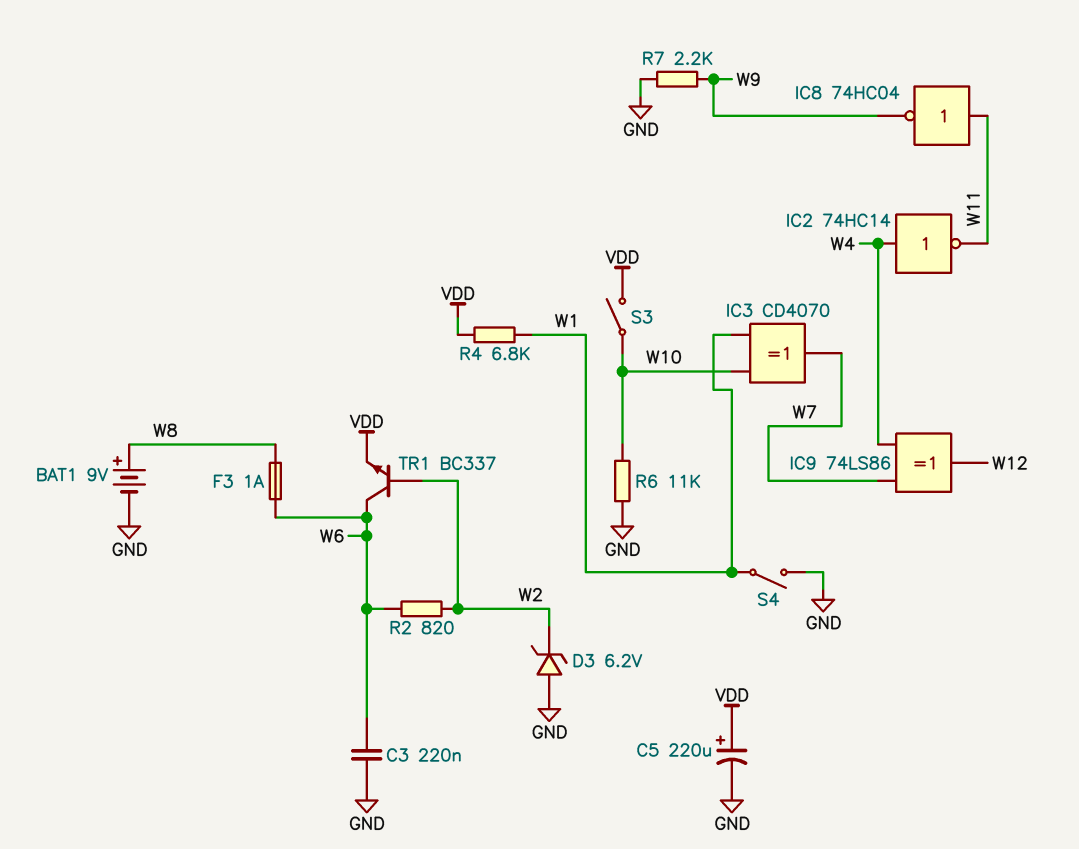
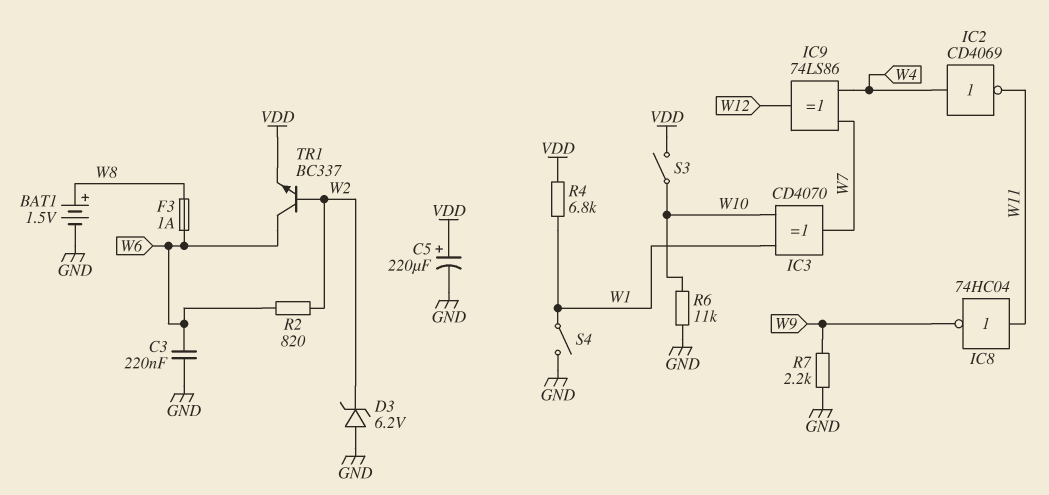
BAT1: 9V (plus W8, minus GND) -> 1.5V (plus W8, minus GND)
IC2: NOT 74HC14 (in W4, out W11) -> NOT CD4069 (in W4, out W11)

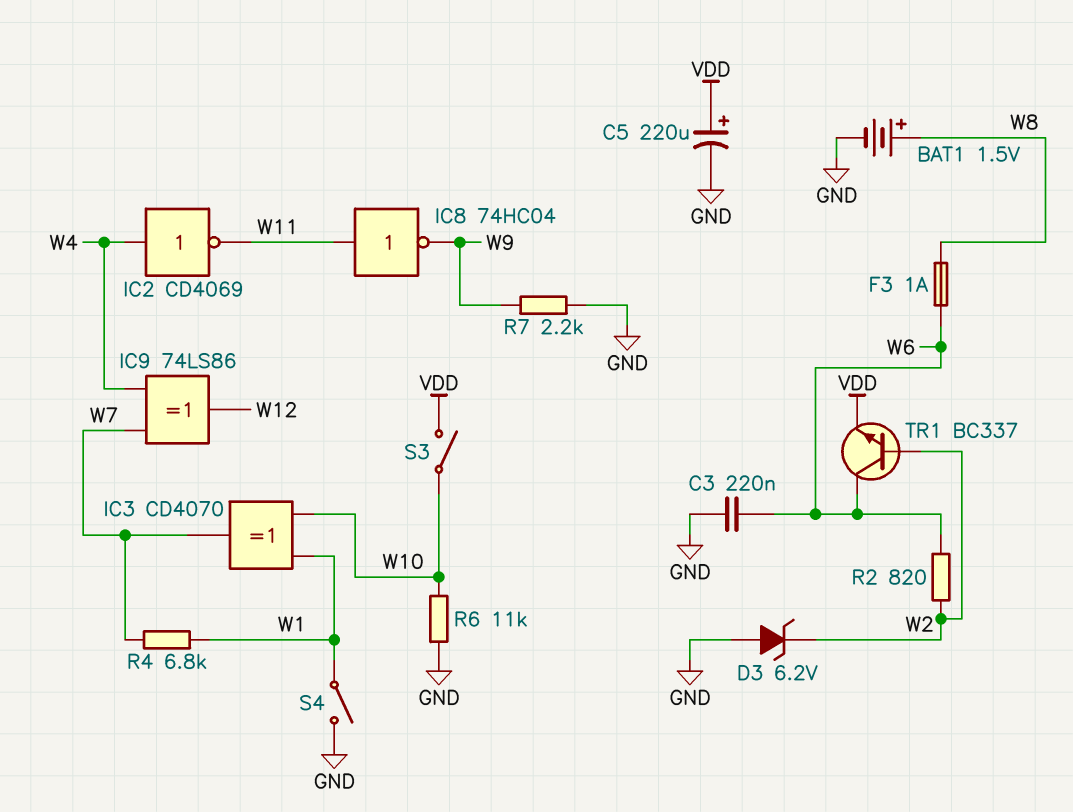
R4: 6.8k (VDD, W1) -> 6.8k (W1, W7)

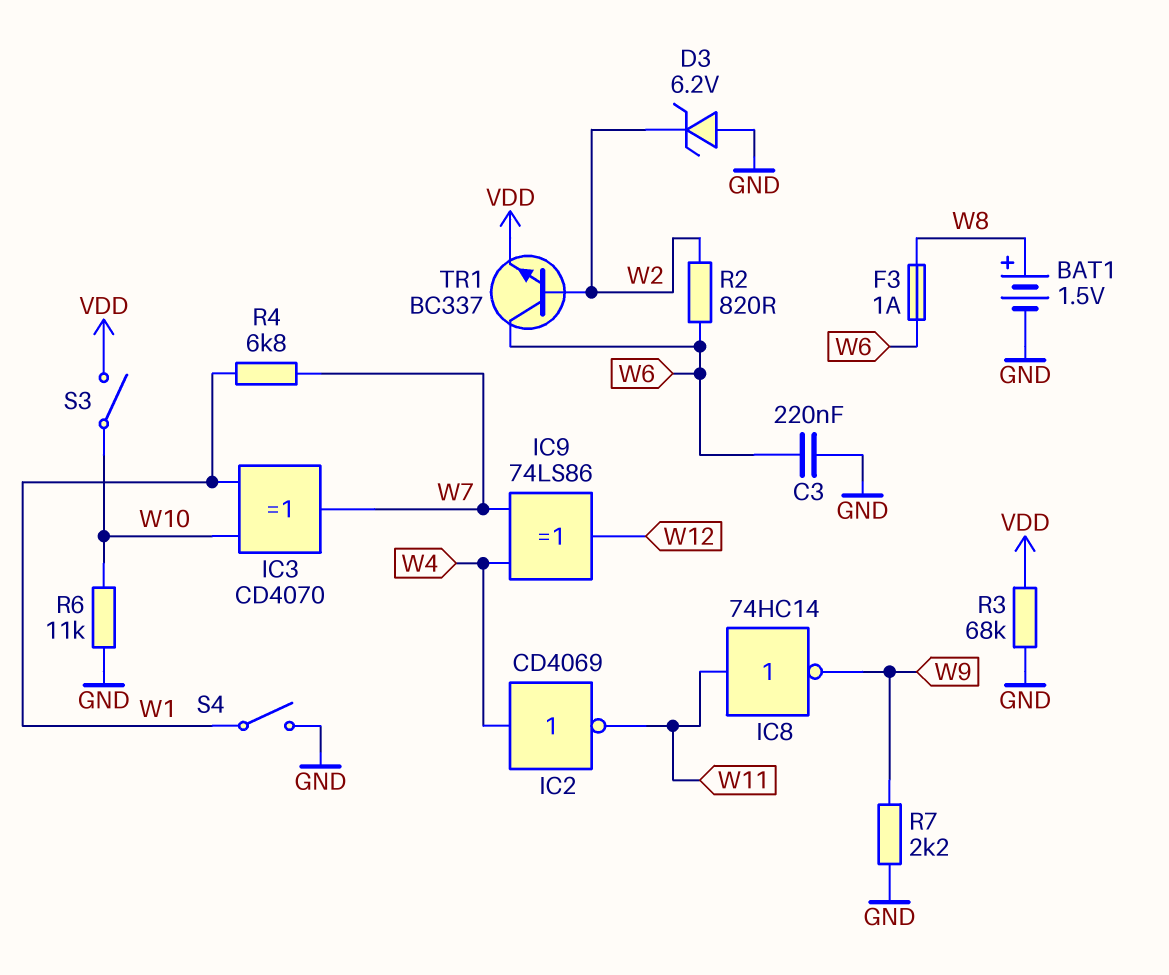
C5: 220uF (plus VDD, minus GND) -> none
IC8: NOT 74HC04 (in W11, out W9) -> NOT 74HC14 (in W11, out W9)
R3: none -> 68k (GND, VDD)

